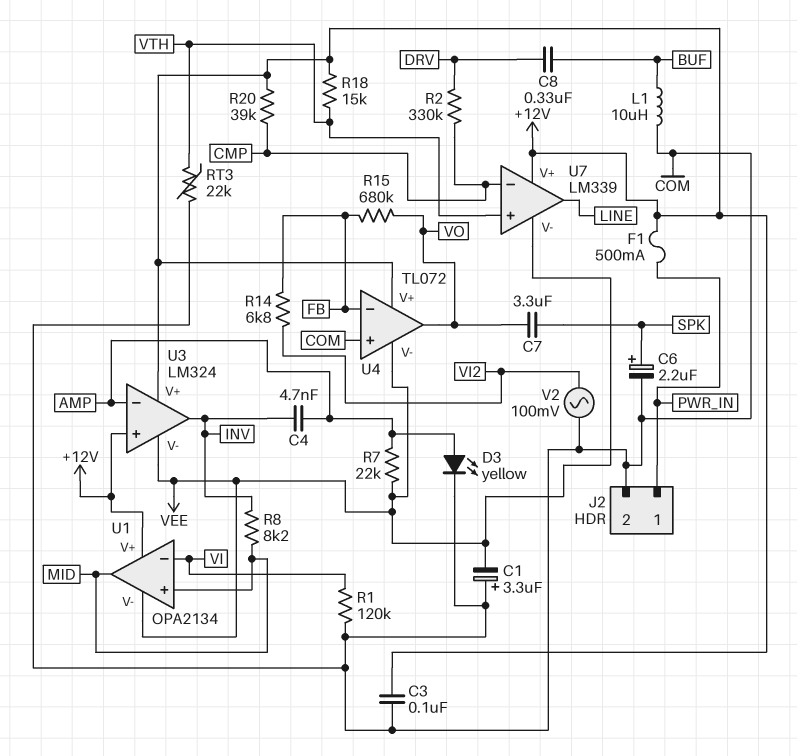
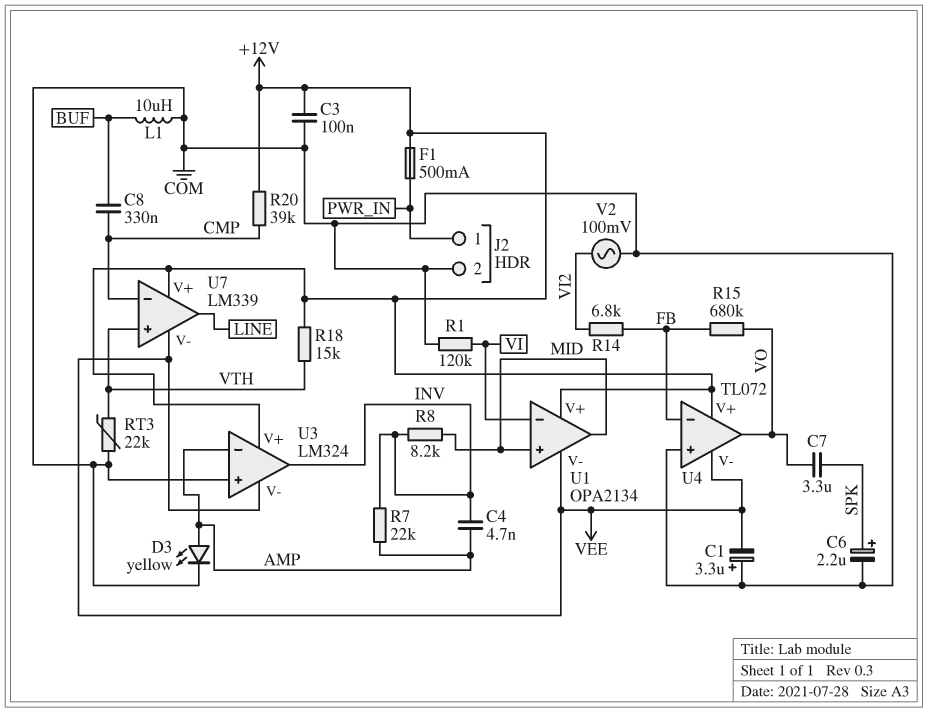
C8: 330nF (BUF, DRV) -> 330nF (BUF, CMP)
R2: 330k (CMP, DRV) -> none
R7: 22k (AMP, VEE) -> 22k (AMP, INV)
U3 pin in+: +12V -> COM

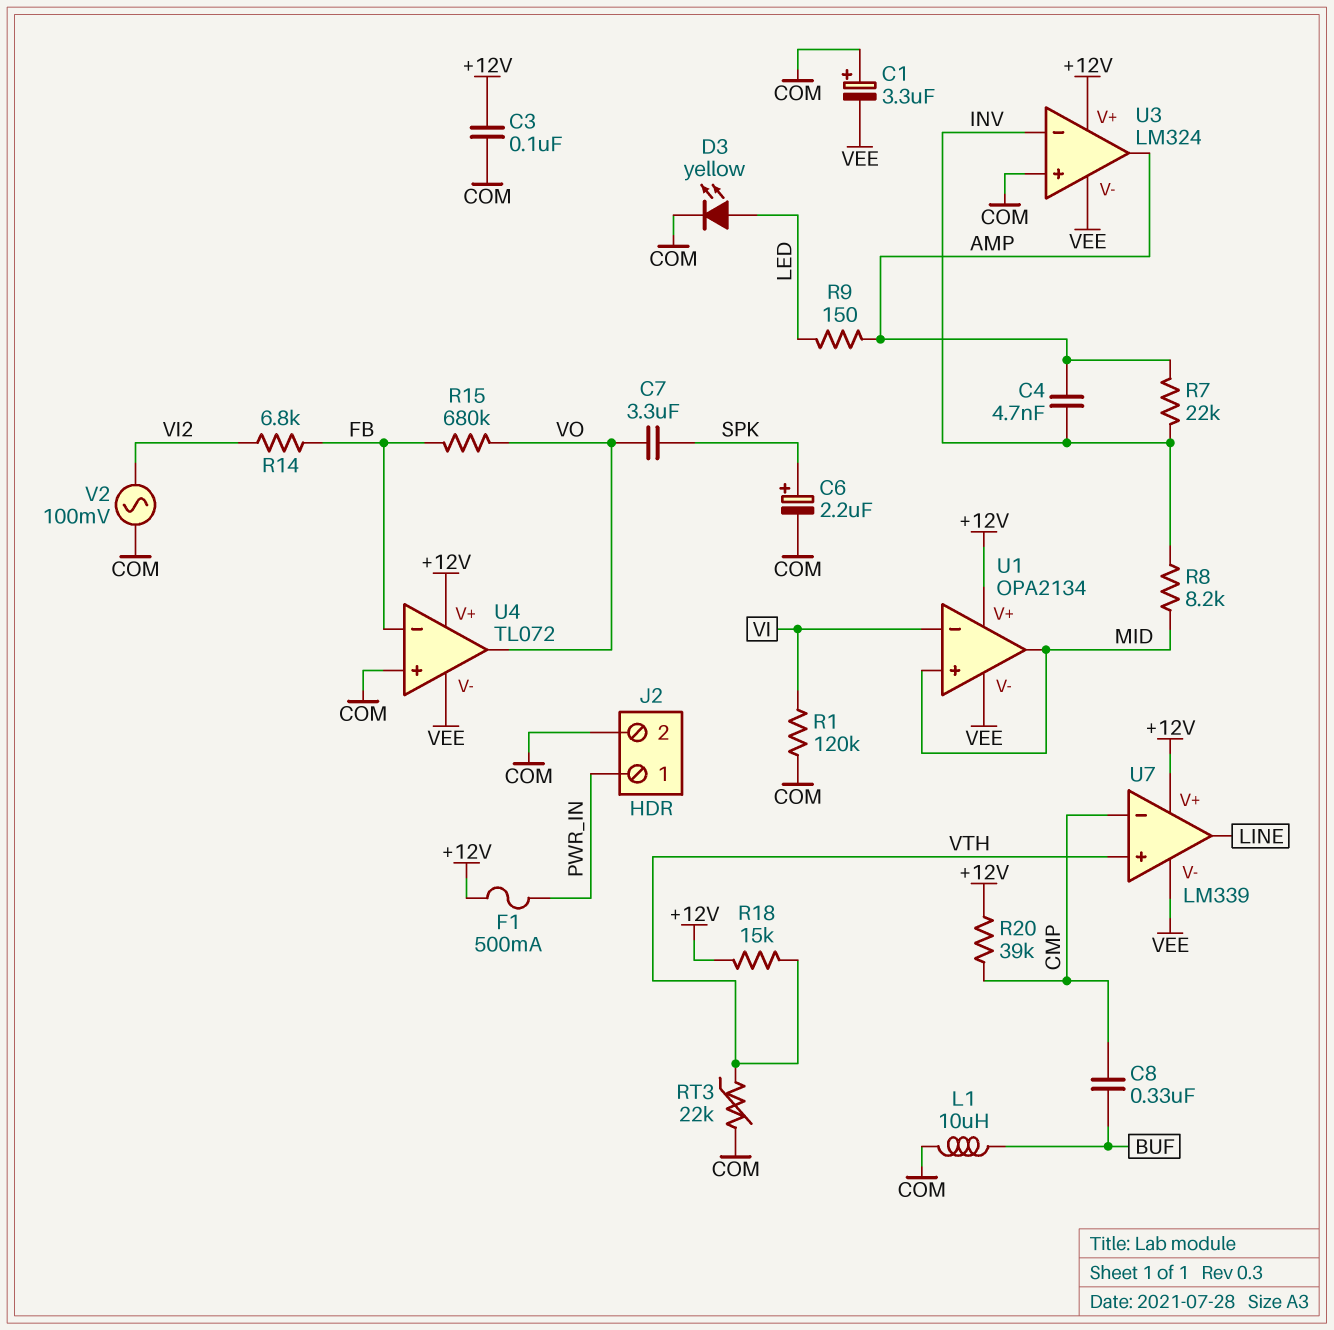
D3: LED yellow (A AMP, K COM) -> LED yellow (A LED, K COM)
R9: none -> 150 (AMP, LED)
U3 pin in-: AMP -> INV
U3 pin out: INV -> AMP

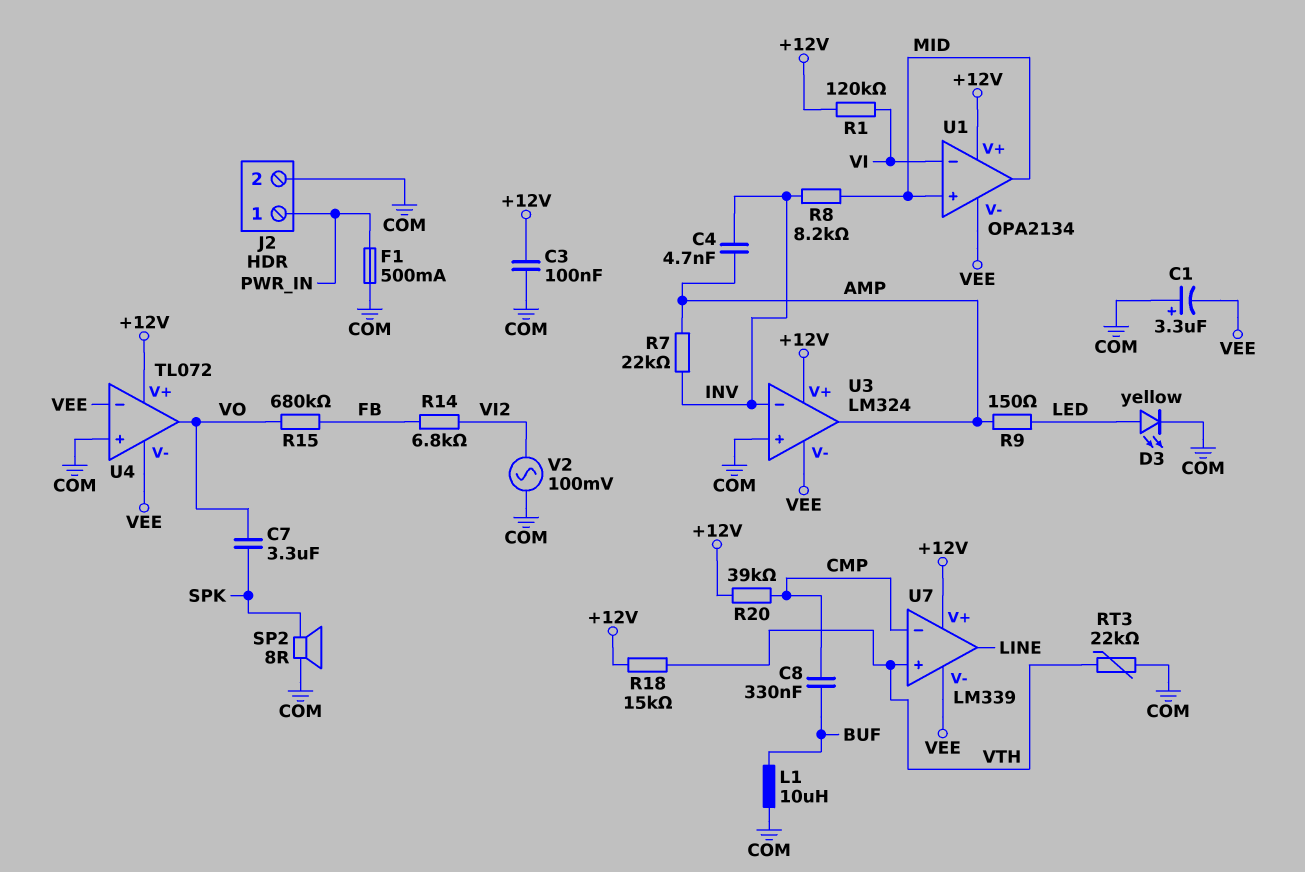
C6: 2.2uF (plus SPK, minus COM) -> none
F1: 500mA (+12V, PWR_IN) -> 500mA (COM, PWR_IN)
R1: 120k (COM, VI) -> 120k (+12V, VI)
SP2: none -> speaker 8R (COM, SPK)
U4 pin in-: FB -> VEE

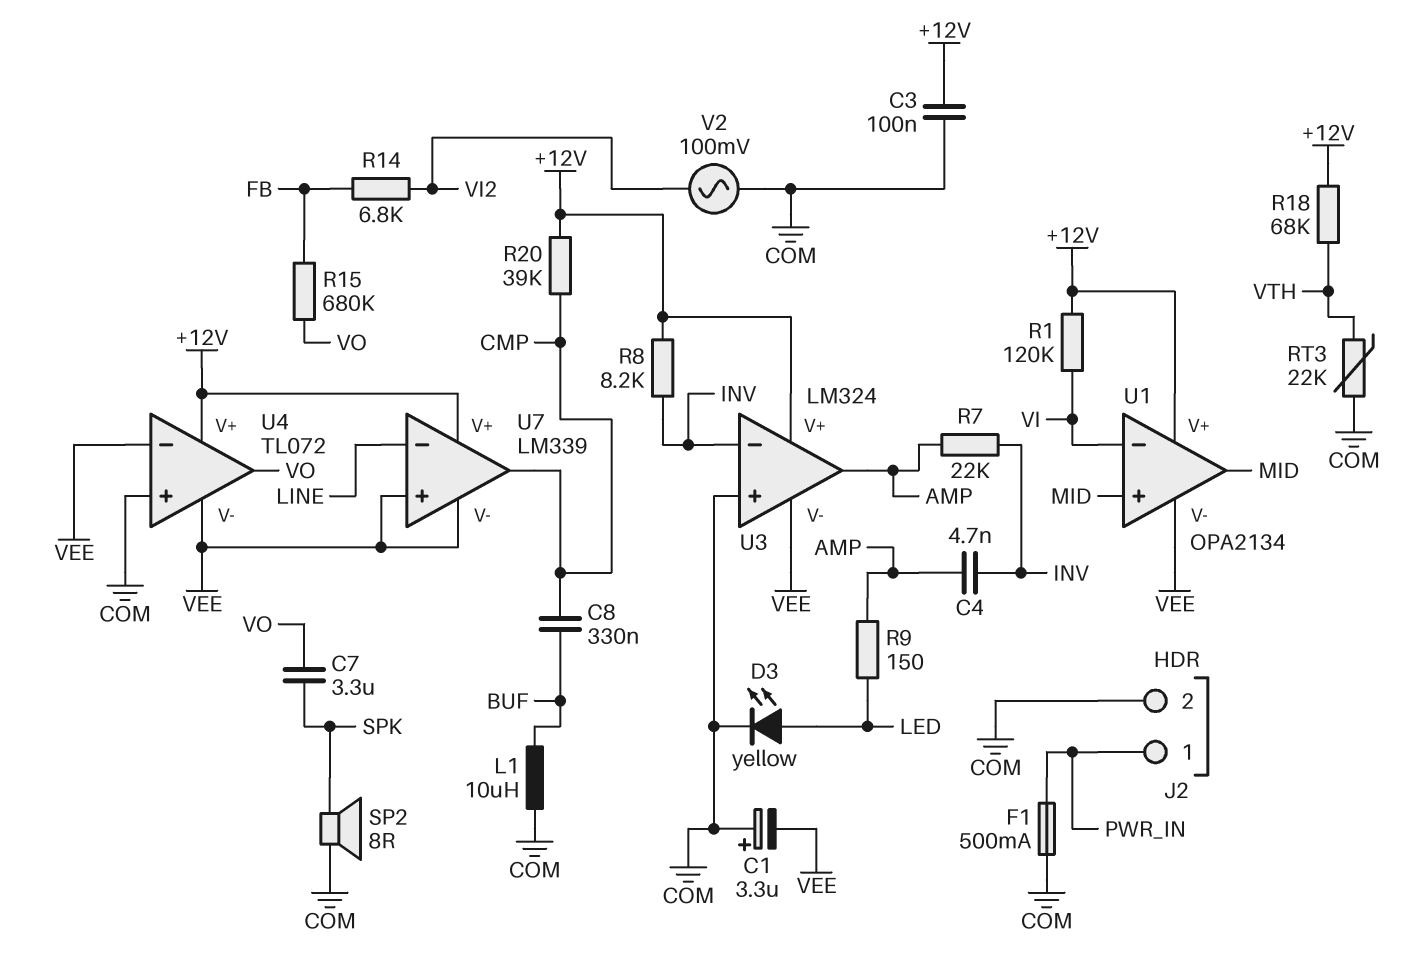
R8: 8.2k (INV, MID) -> 8.2k (+12V, INV)
R18: 15k (+12V, VTH) -> 68k (+12V, VTH)
U7 pin in+: VTH -> VEE
U7 pin in-: CMP -> LINE
U7 pin out: LINE -> CMP

